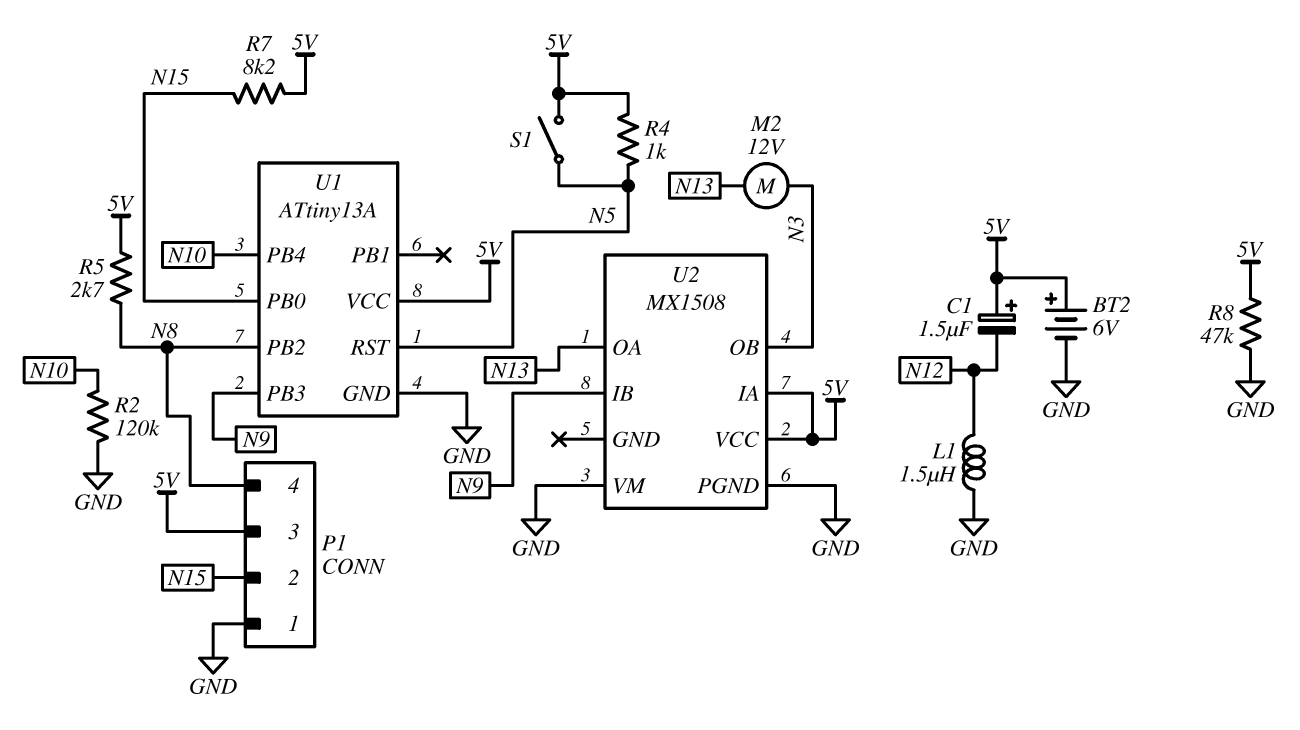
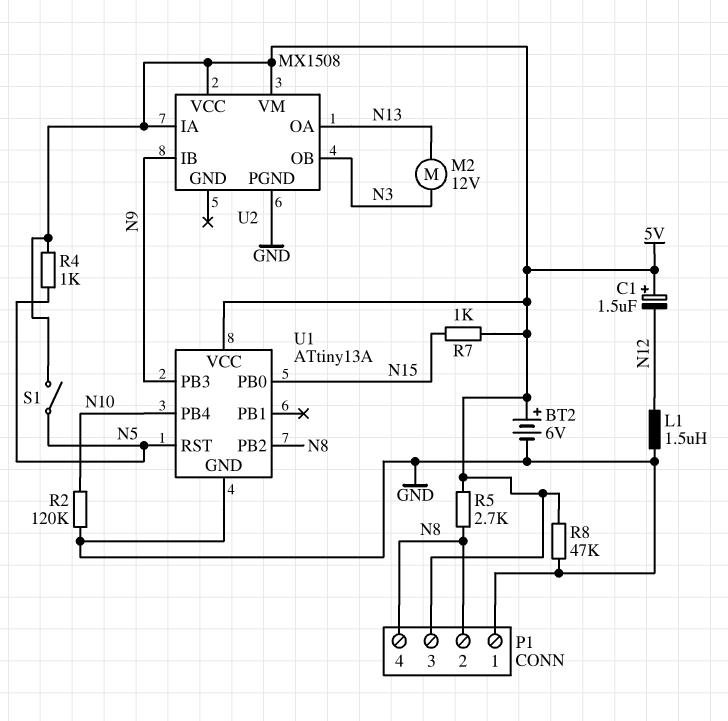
P1 pin 2: N15 -> N8
R7: 8.2k (5V, N15) -> 1k (5V, N15)
U2 pin VM: GND -> 5V

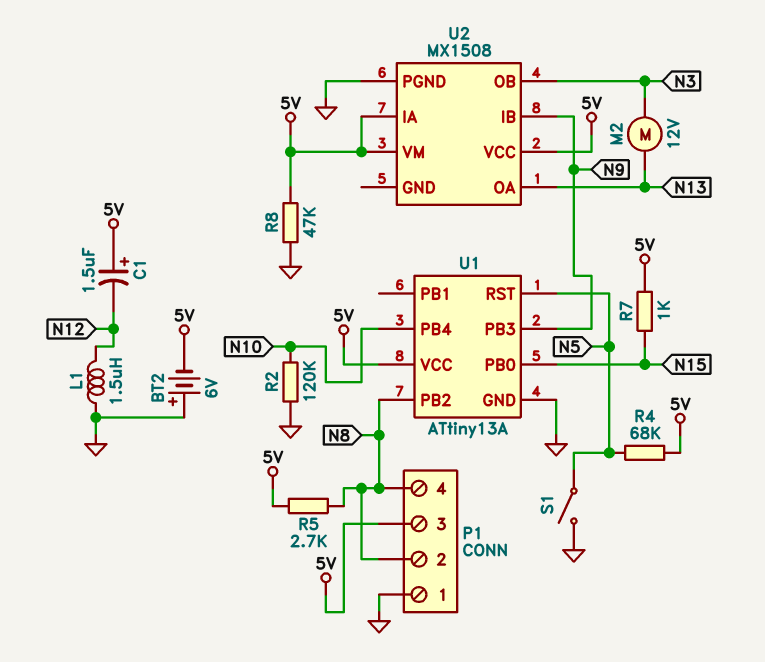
BT2: 6V (plus 5V, minus GND) -> 6V (plus GND, minus 5V)
R4: 1k (5V, N5) -> 68k (5V, N5)
S1: switch (5V, N5) -> switch (GND, N5)

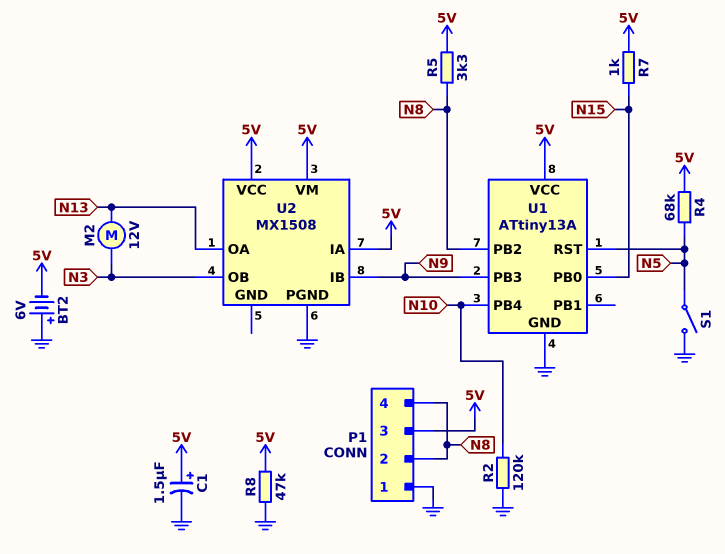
C1: 1.5uF (plus 5V, minus N12) -> 1.5uF (plus 5V, minus GND)
L1: 1.5uH (GND, N12) -> none
R5: 2.7k (5V, N8) -> 3.3k (5V, N8)

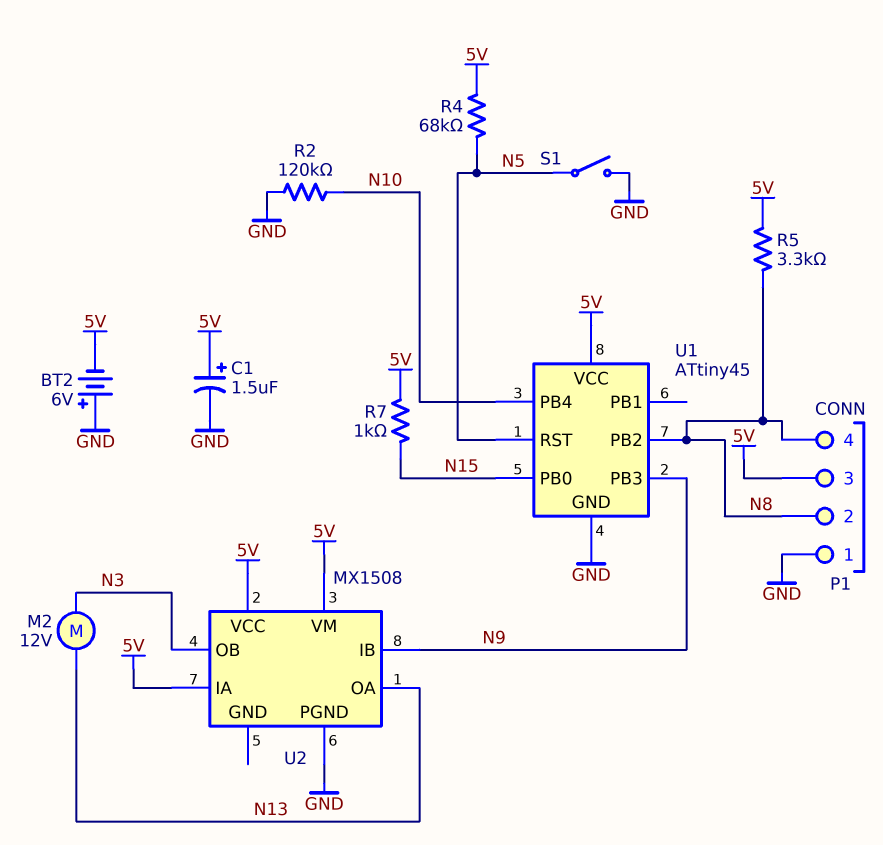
R8: 47k (5V, GND) -> none
U1: ATtiny13A -> ATtiny45

